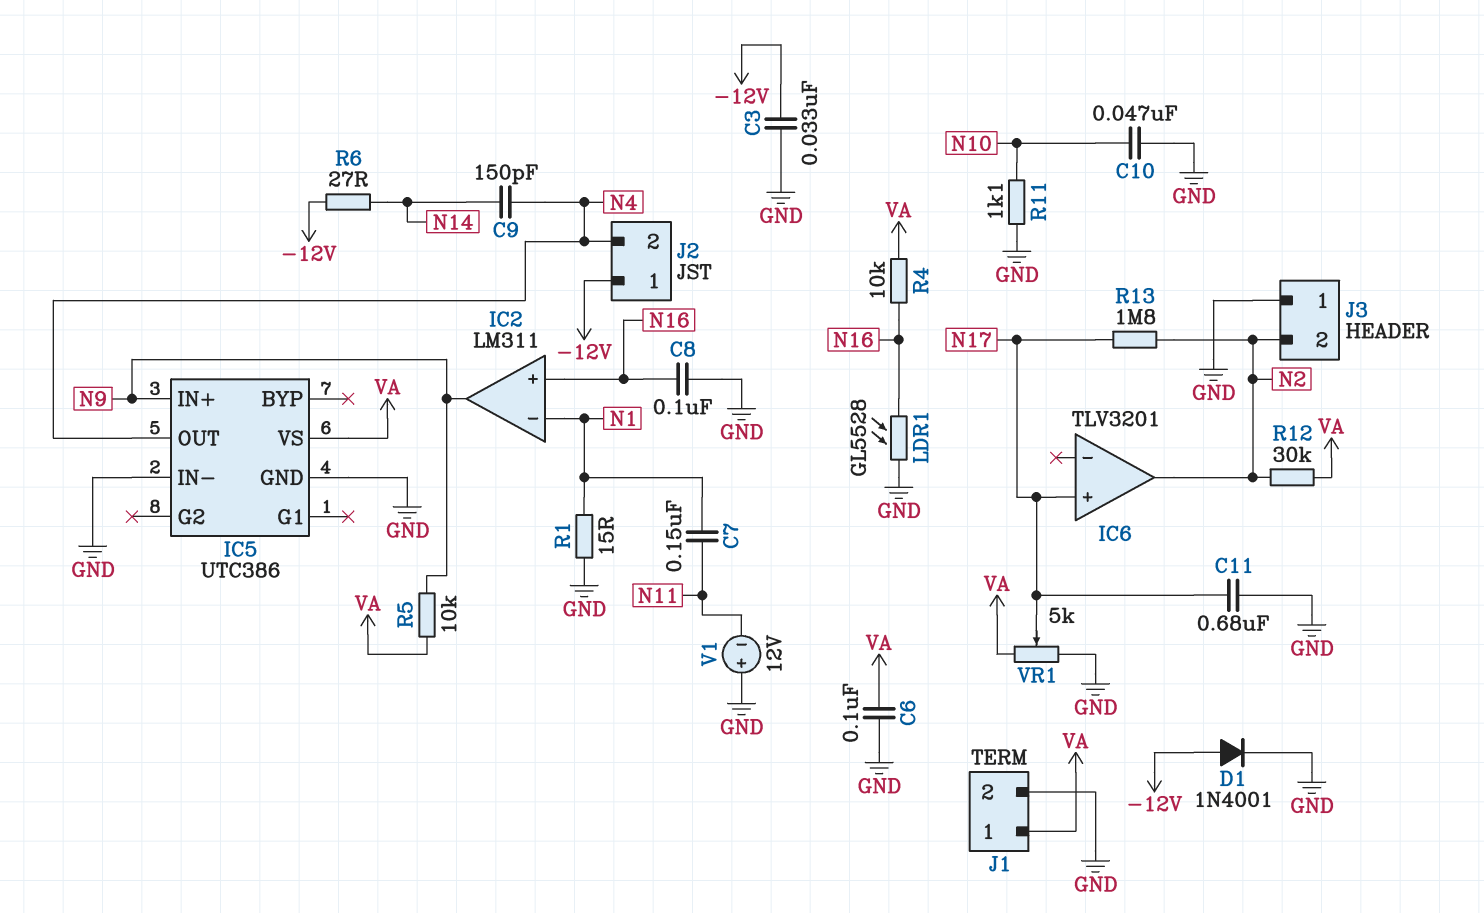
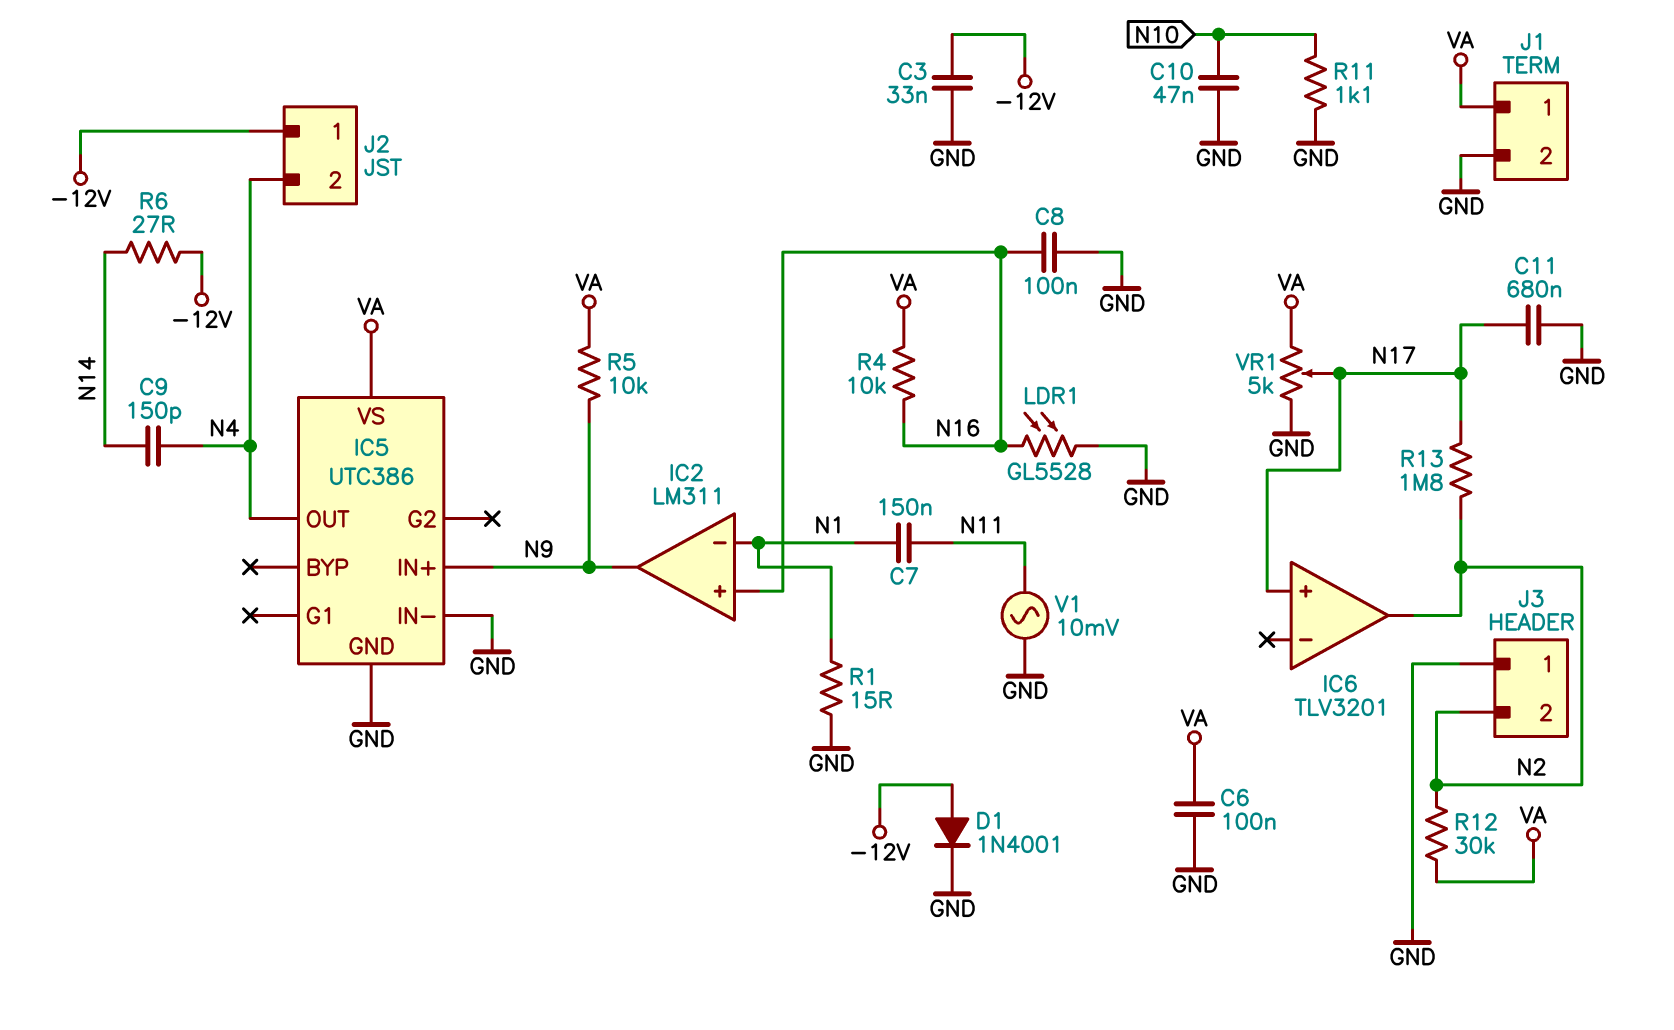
V1: 12V (plus GND, minus N11) -> AC 10mV (GND, N11)

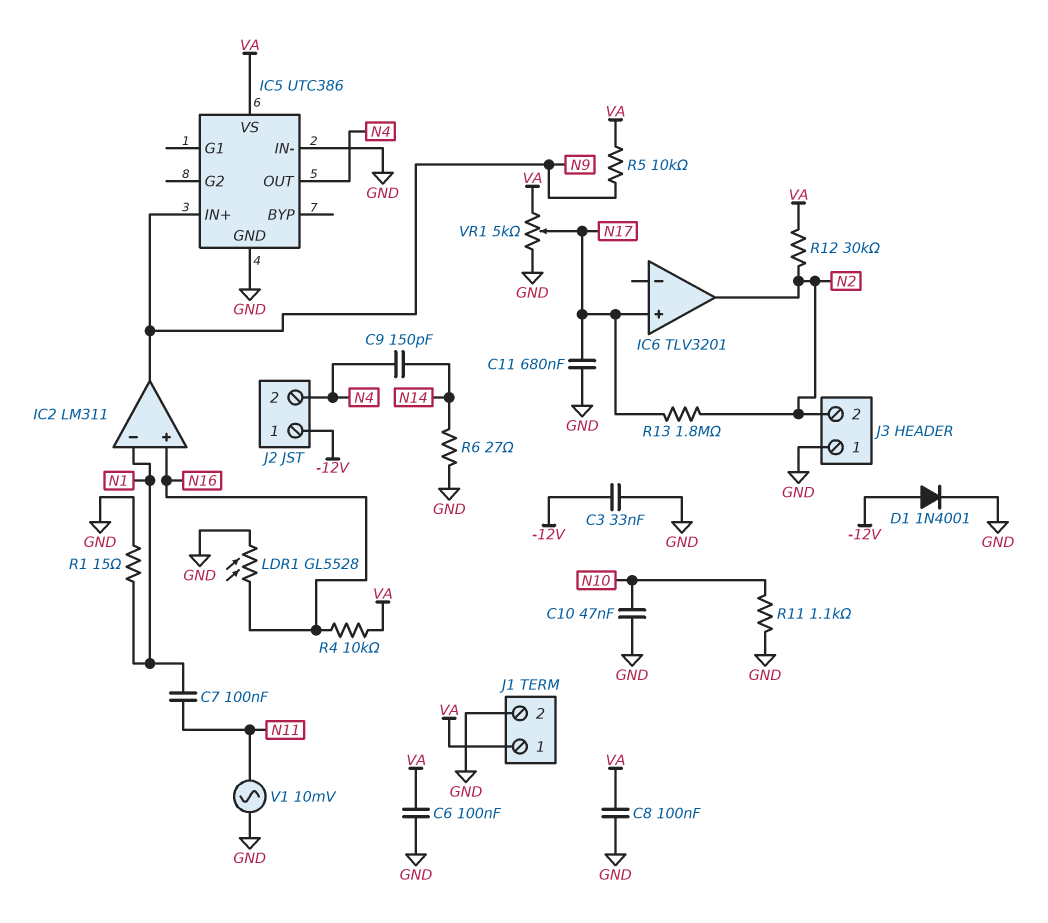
C7: 150nF (N1, N11) -> 100nF (N1, N11)
C8: 100nF (GND, N16) -> 100nF (GND, VA)
R6: 27 (-12V, N14) -> 27 (GND, N14)

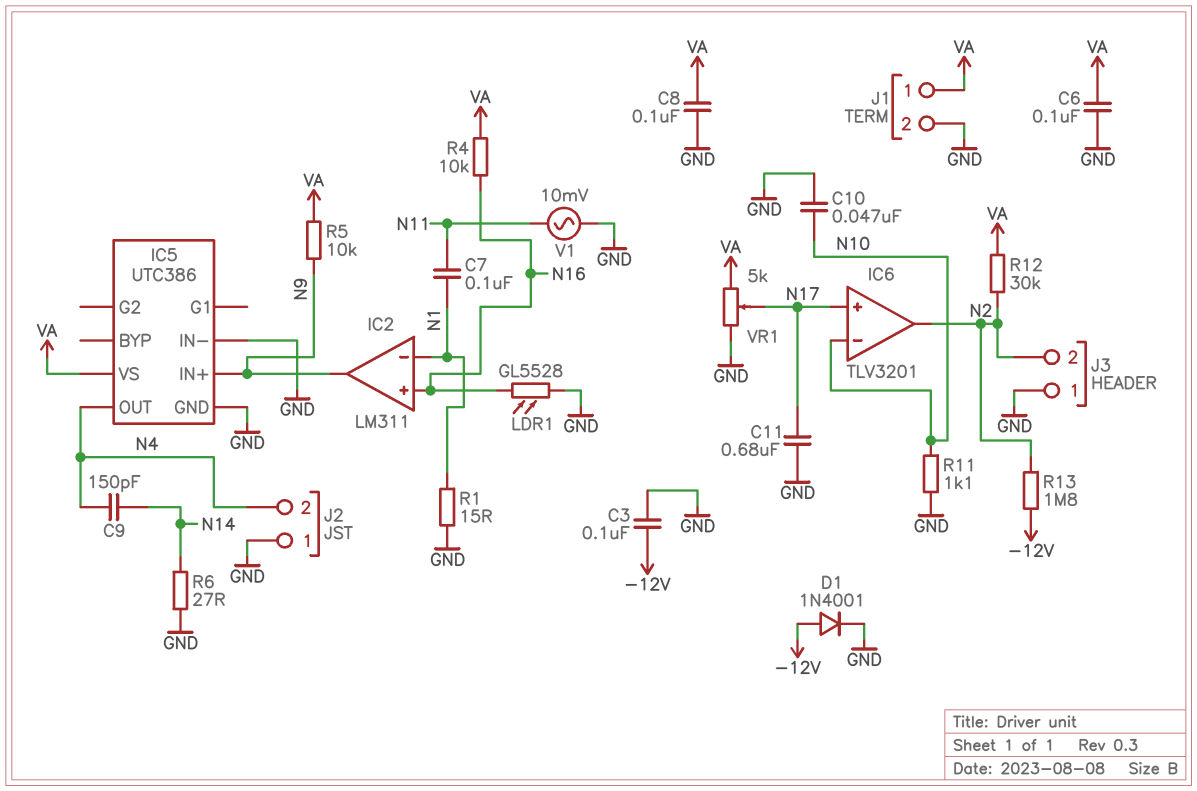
C3: 33nF (-12V, GND) -> 100nF (-12V, GND)
IC6 pin in-: none -> N10
J2 pin 1: -12V -> GND
R13: 1.8M (N2, N17) -> 1.8M (-12V, N2)

